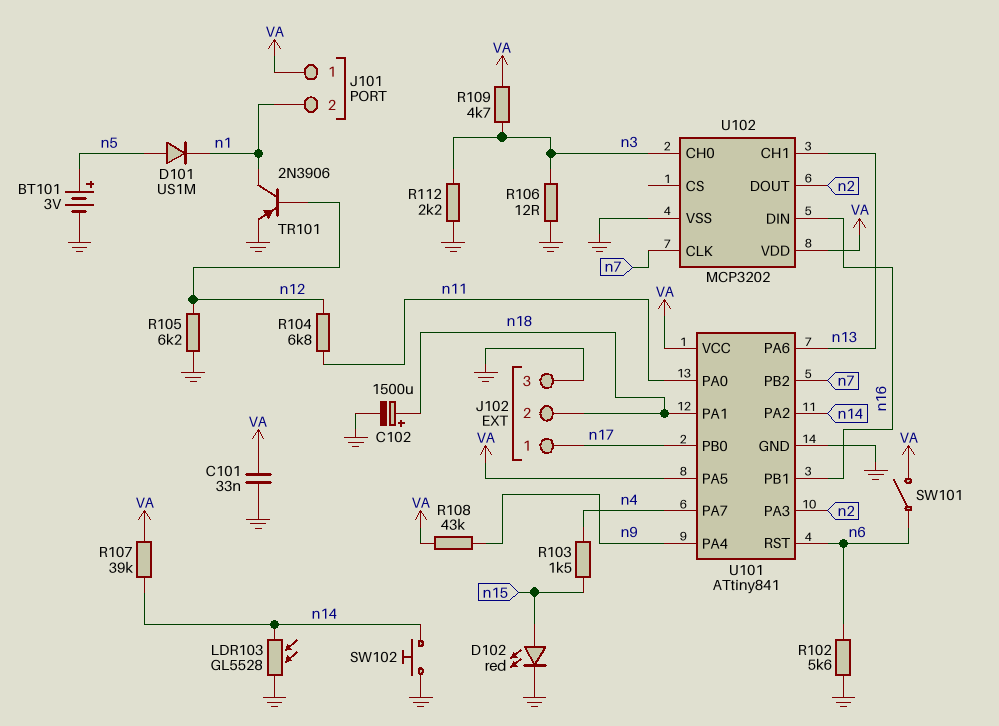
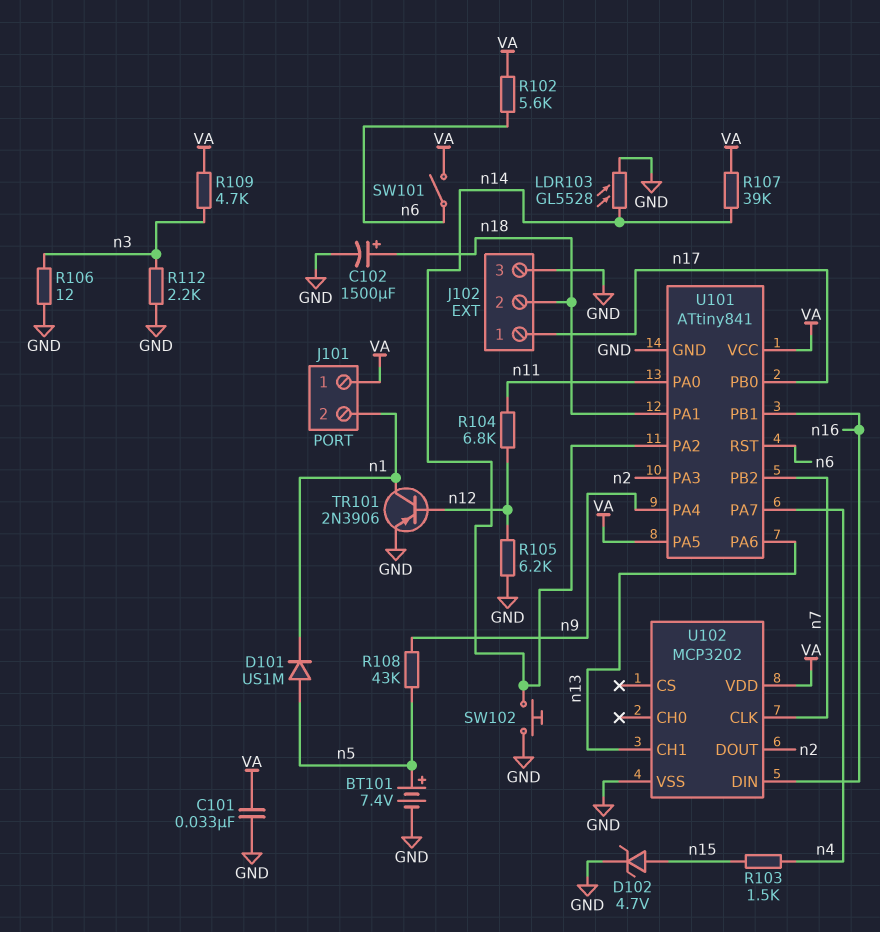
BT101: 3V (plus n5, minus GND) -> 7.4V (plus n5, minus GND)
D102: LED red (A n15, K GND) -> zener 4.7V (A n15, K GND)
R102: 5.6k (GND, n6) -> 5.6k (VA, n6)
R108: 43k (VA, n9) -> 43k (n5, n9)
U102 pin CH0: n3 -> none

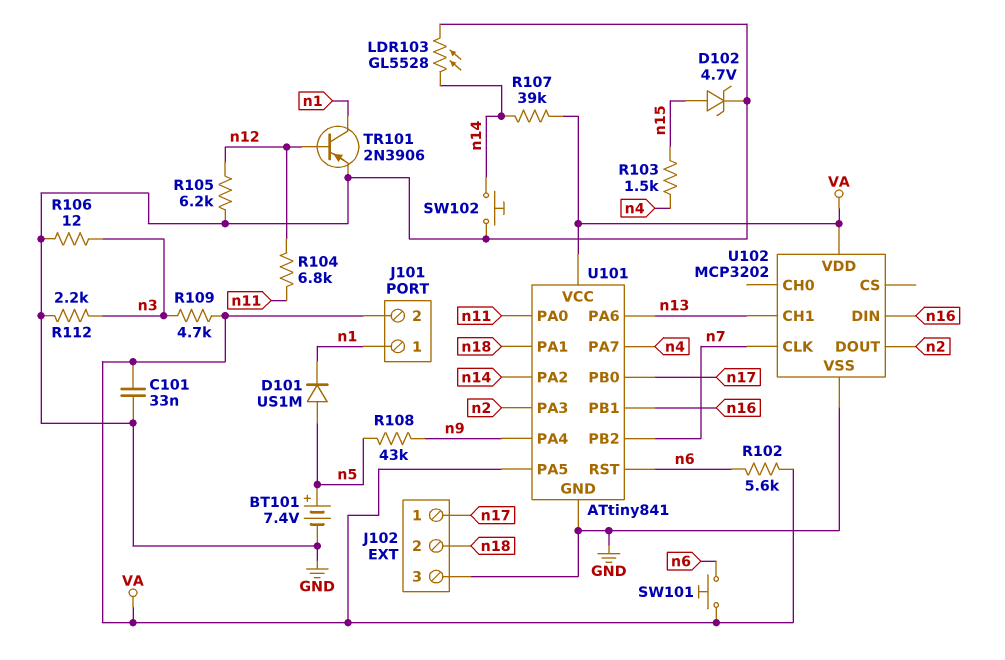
C102: 1500uF (plus n18, minus GND) -> none
J101 pin 1: VA -> n1
J101 pin 2: n1 -> VA
SW101: switch (VA, n6) -> button (VA, n6)

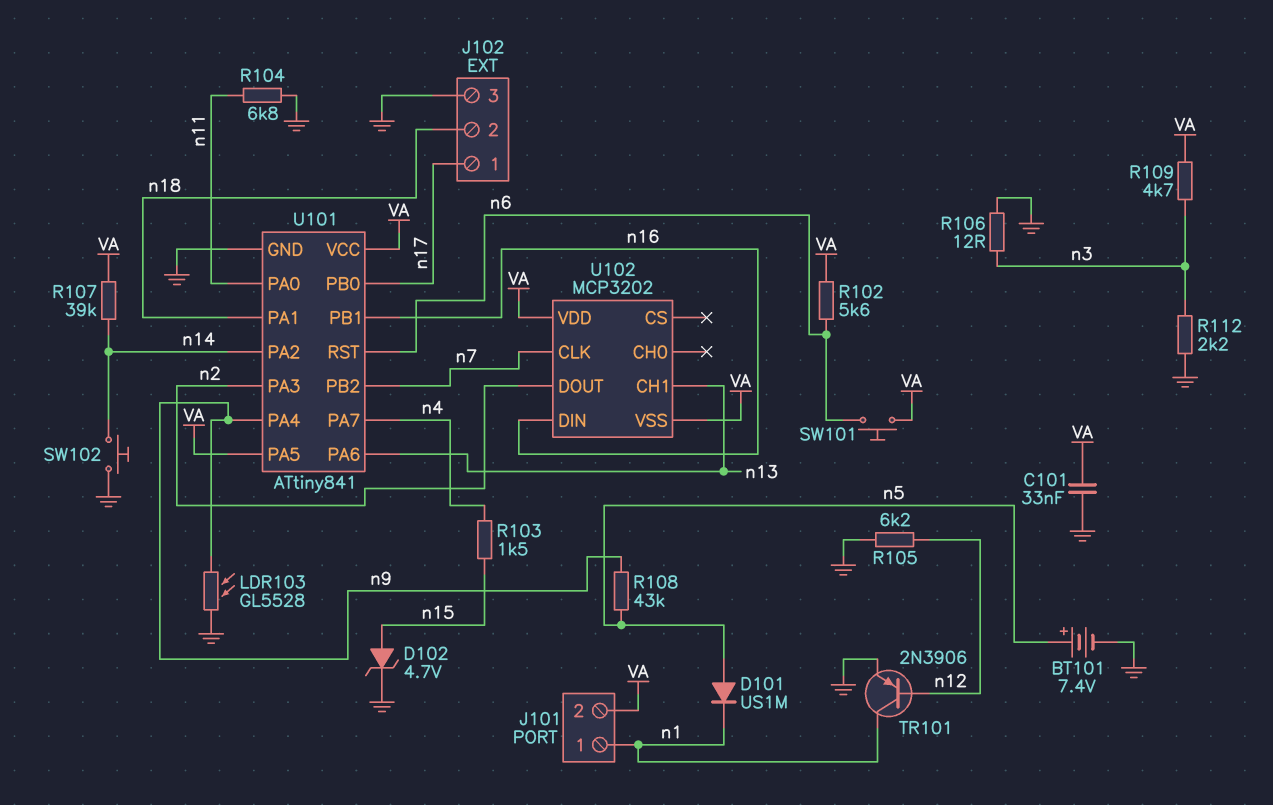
LDR103: GL5528 (GND, n14) -> GL5528 (GND, n9)
R104: 6.8k (n11, n12) -> 6.8k (GND, n11)
U102 pin VSS: GND -> VA

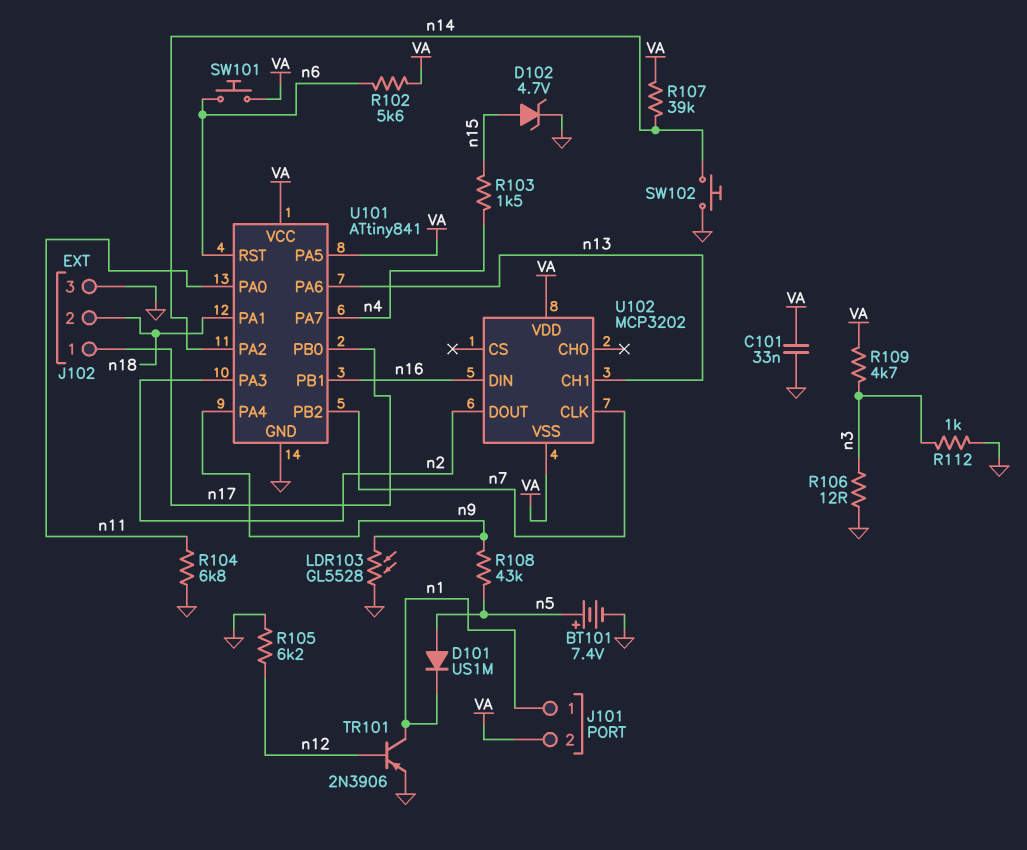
R112: 2.2k (GND, n3) -> 1k (GND, n3)

